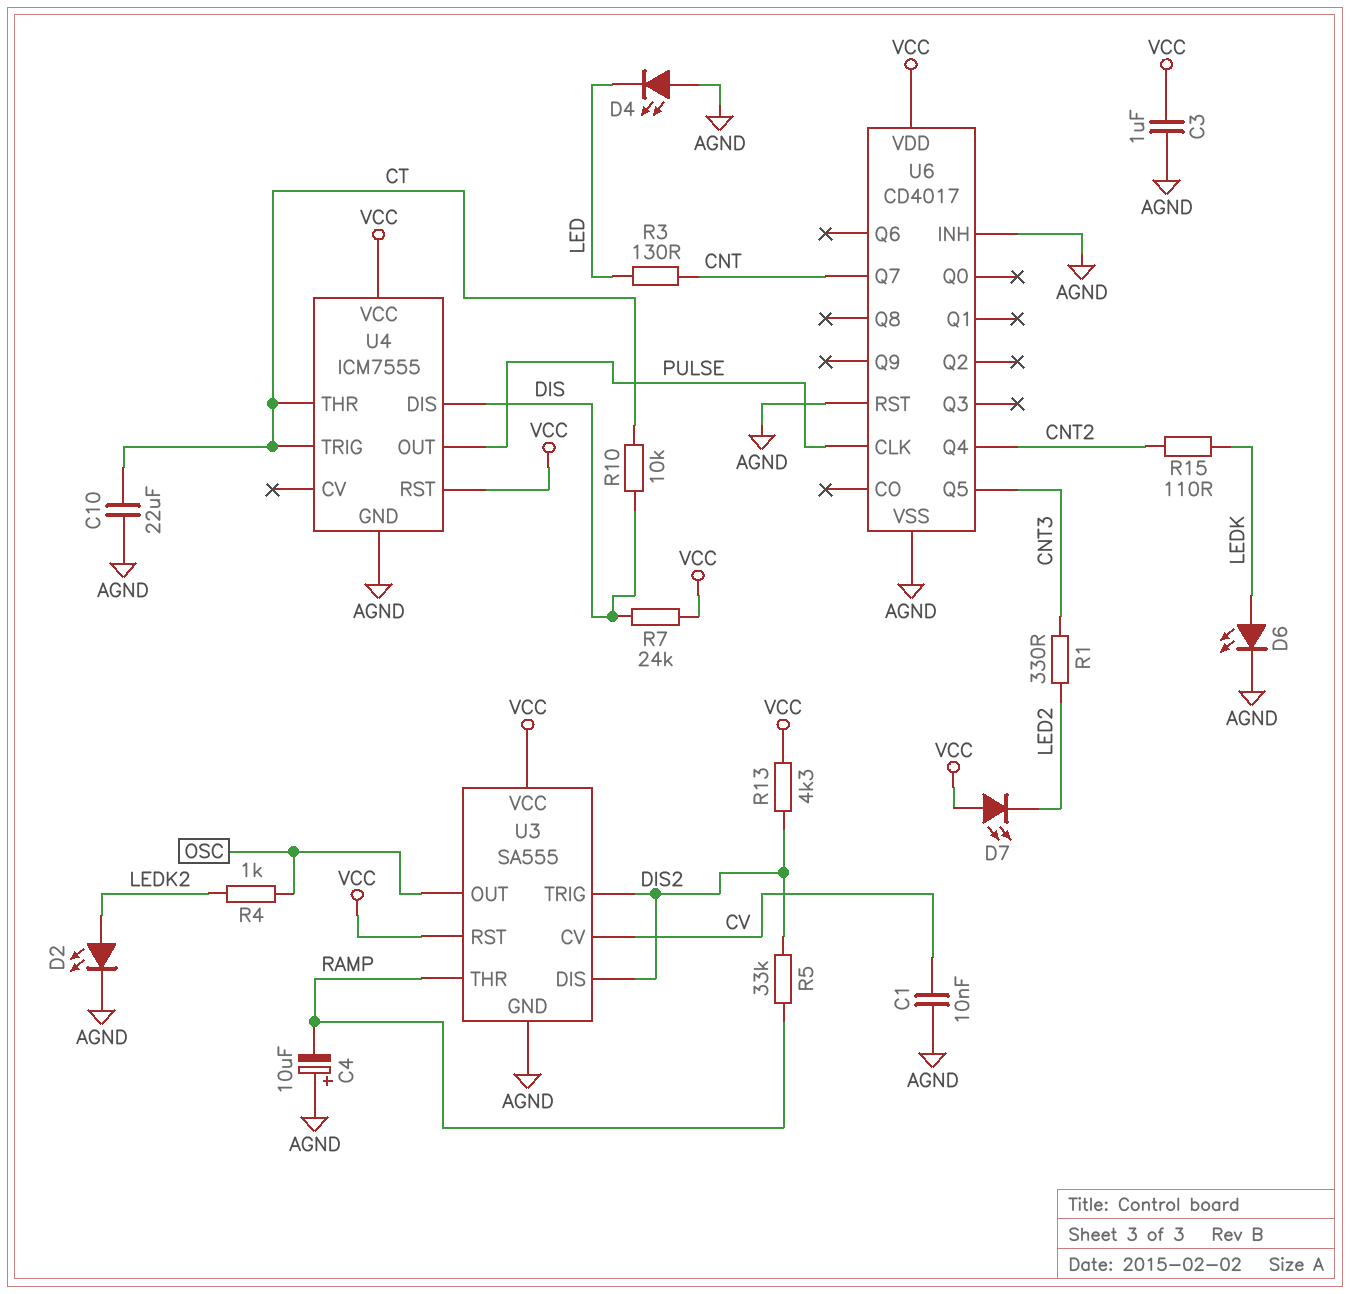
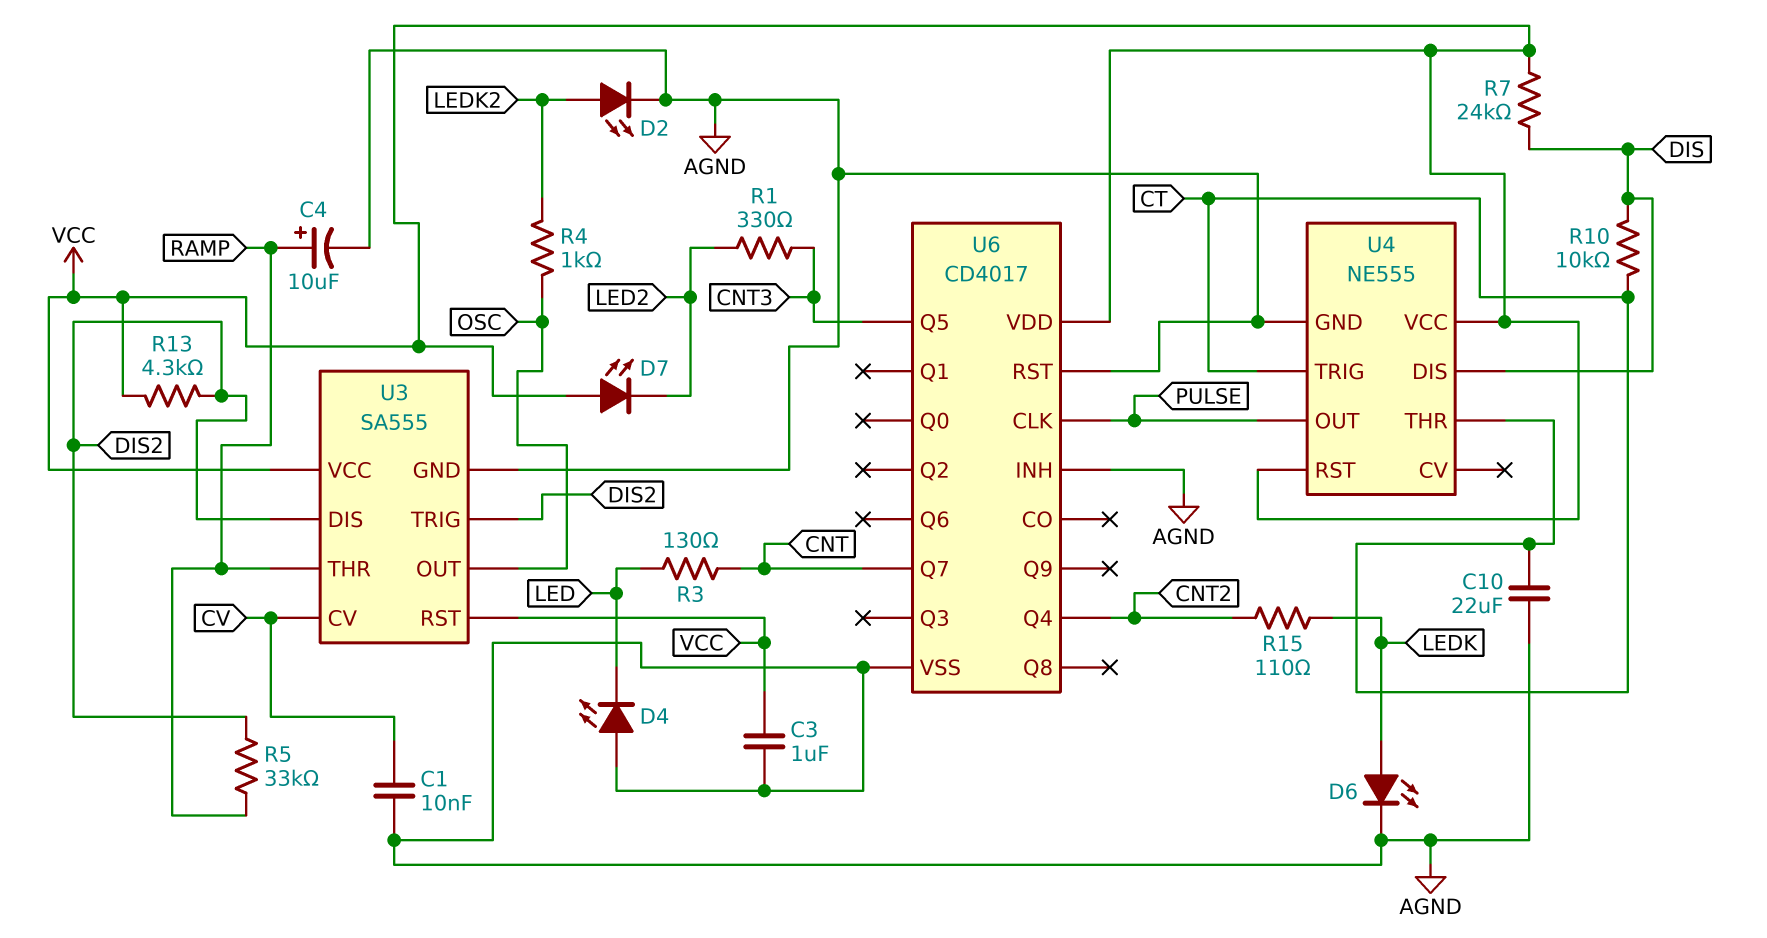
C4: 10uF (plus AGND, minus RAMP) -> 10uF (plus RAMP, minus AGND)
U4: ICM7555 -> NE555

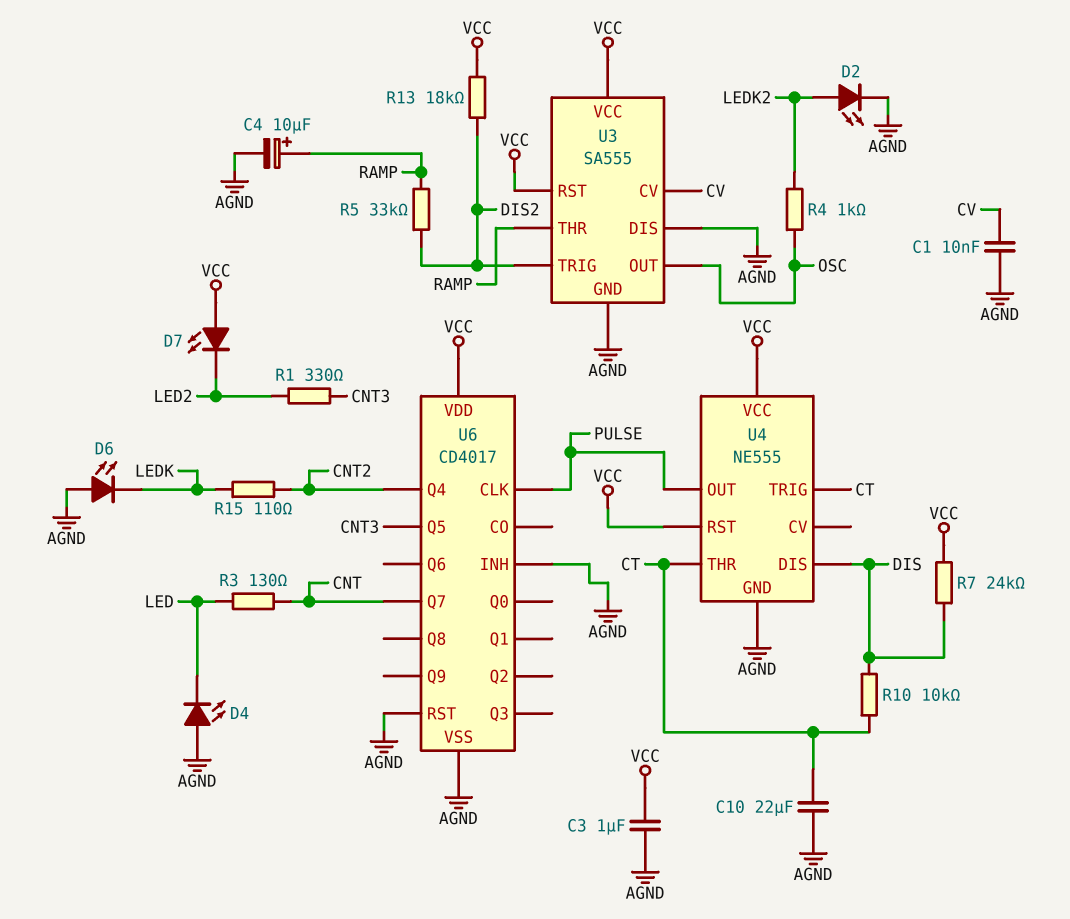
D6: LED (A LEDK, K AGND) -> LED (A AGND, K LEDK)
R13: 4.3k (DIS2, VCC) -> 18k (DIS2, VCC)
U3 pin DIS: DIS2 -> AGND

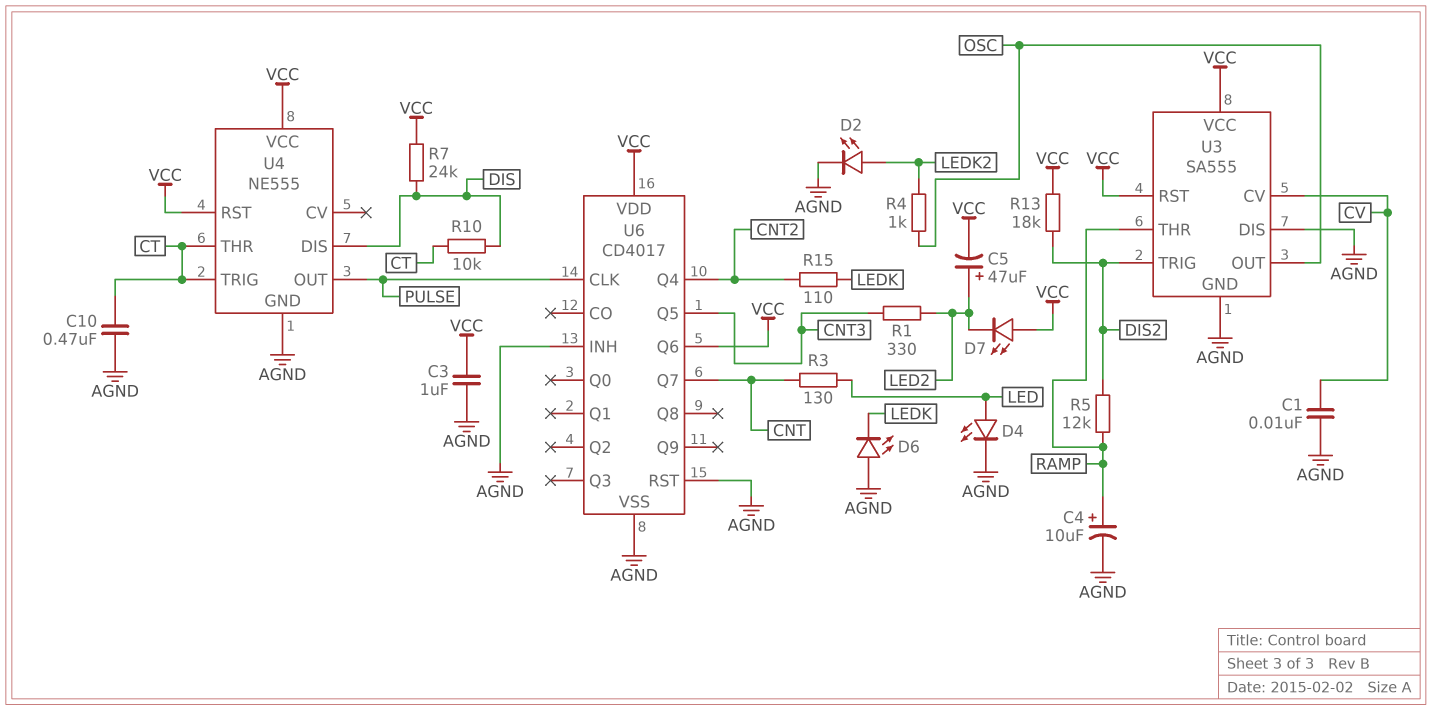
C5: none -> 47uF (plus LED2, minus VCC)
C10: 22uF (AGND, CT) -> 470nF (AGND, CT)
D4: LED (A AGND, K LED) -> LED (A LED, K AGND)
R5: 33k (DIS2, RAMP) -> 12k (DIS2, RAMP)
U6 pin Q6: none -> VCC

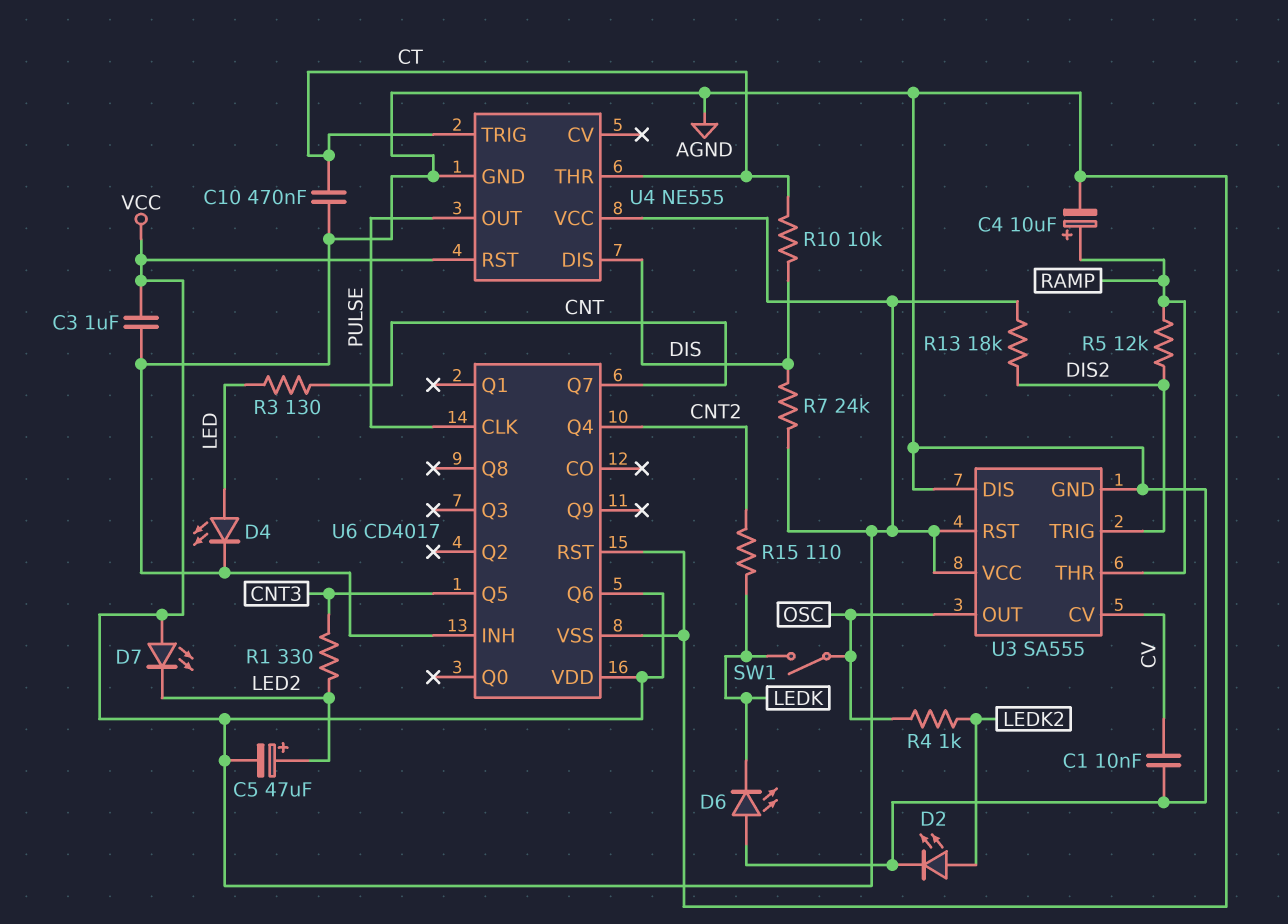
SW1: none -> switch (LEDK, OSC)

